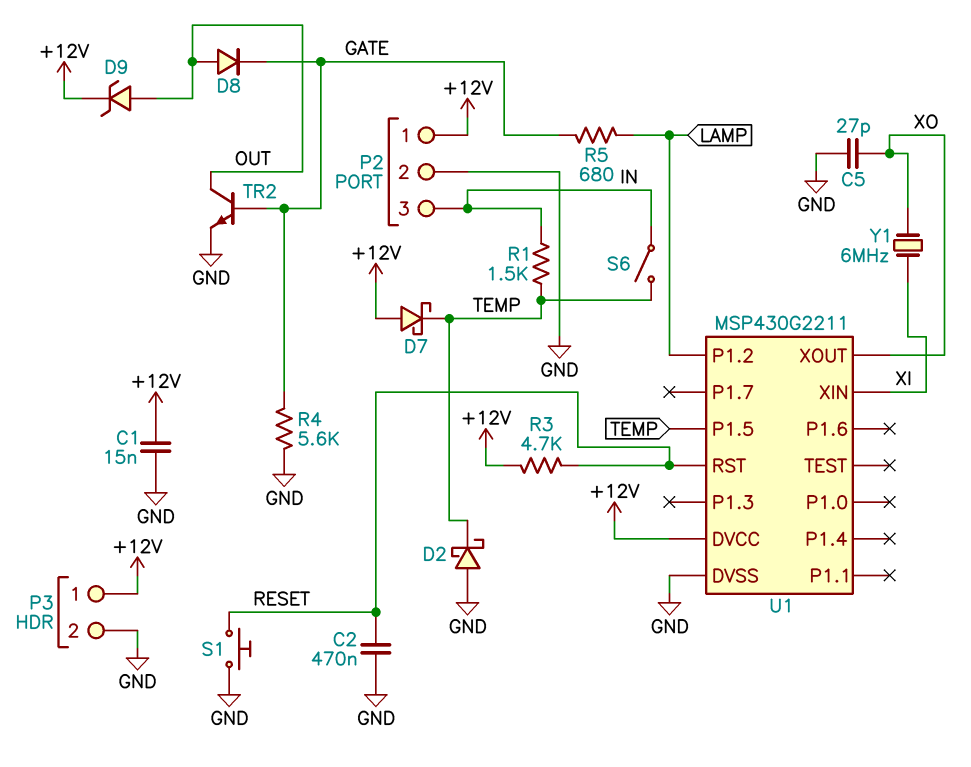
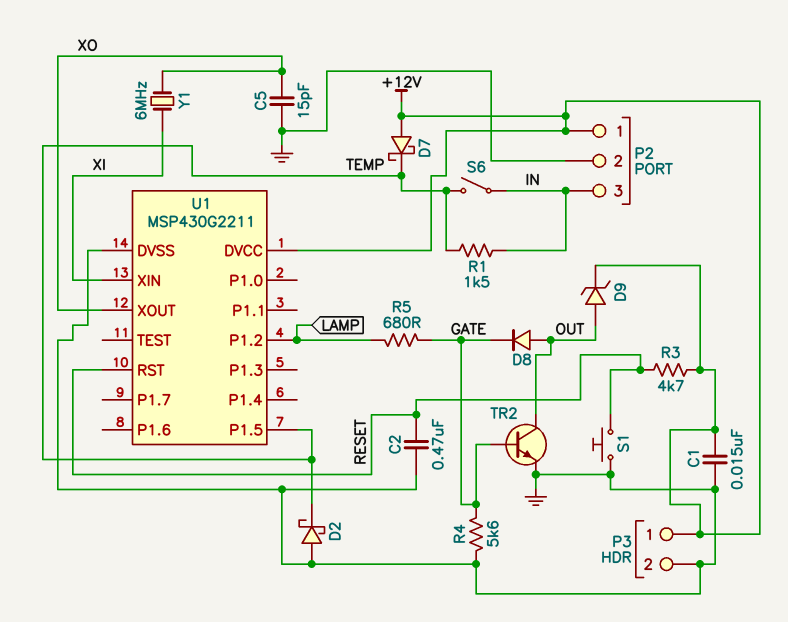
C5: 27pF (GND, XO) -> 15pF (GND, XO)

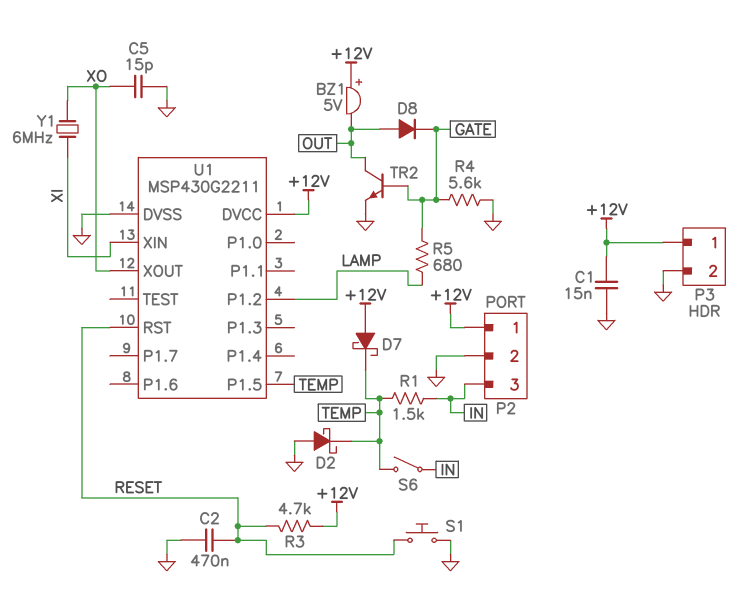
BZ1: none -> buzzer 5V (plus +12V, minus OUT)
D9: zener (A OUT, K +12V) -> none

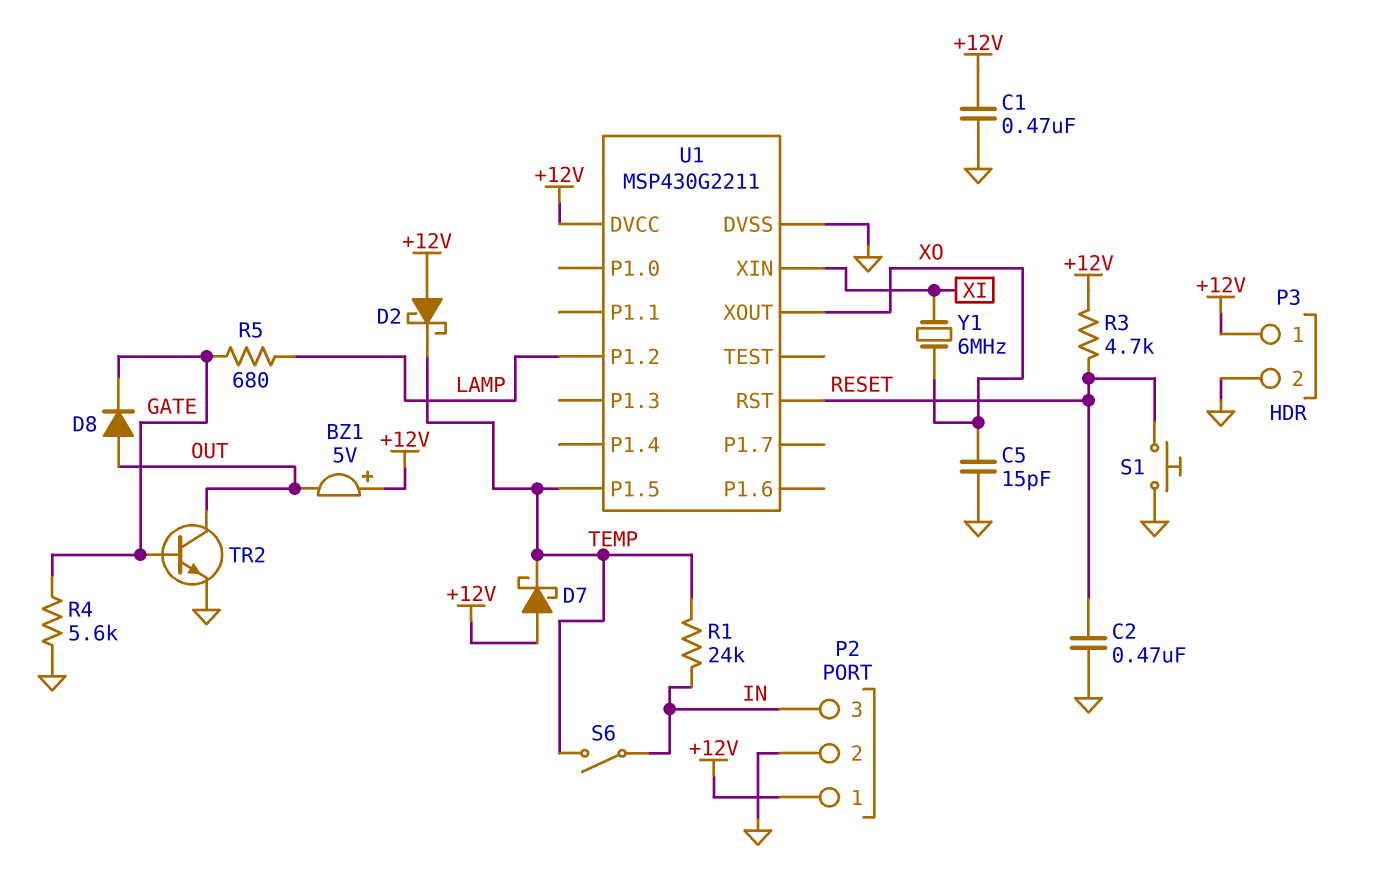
C1: 15nF (+12V, GND) -> 470nF (+12V, GND)
D2: schottky (A GND, K TEMP) -> schottky (A +12V, K TEMP)
R1: 1.5k (IN, TEMP) -> 24k (IN, TEMP)

